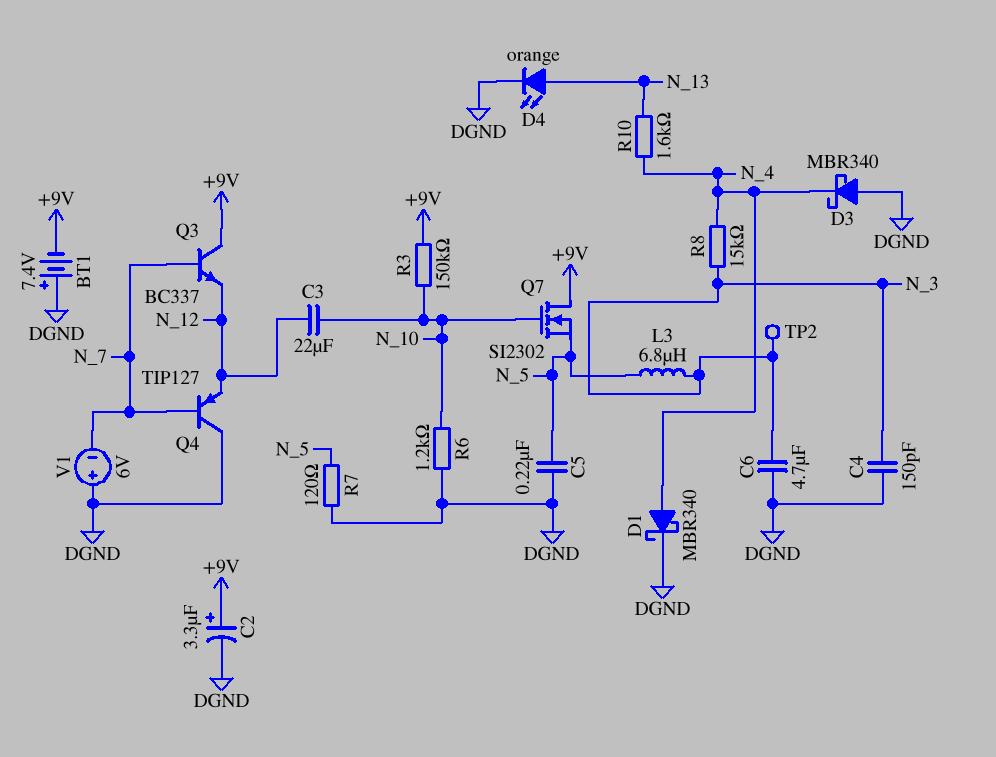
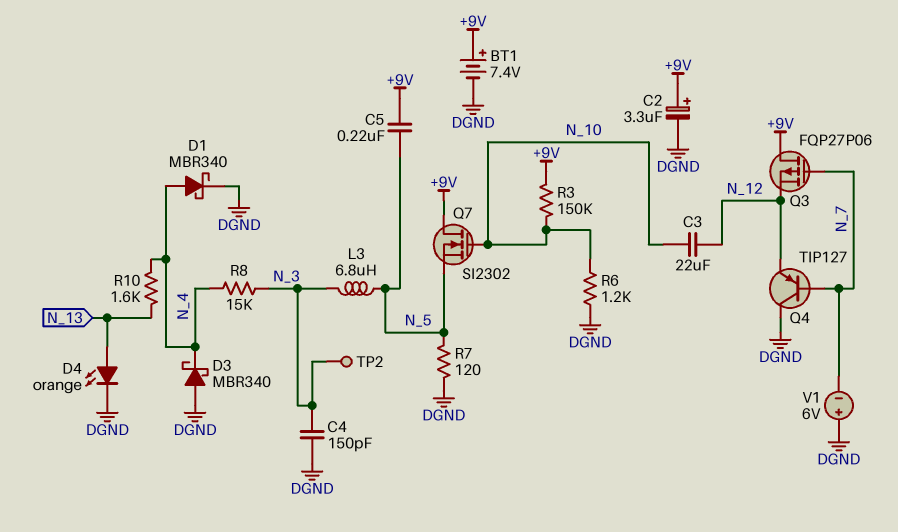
BT1: 7.4V (plus DGND, minus +9V) -> 7.4V (plus +9V, minus DGND)
C5: 220nF (DGND, N_5) -> 220nF (+9V, N_5)
C6: 4.7uF (DGND, N_3) -> none
Q3: NPN BC337 (B N_7, C +9V, E N_12) -> PMOS FQP27P06 (G N_7, D +9V, S N_12)

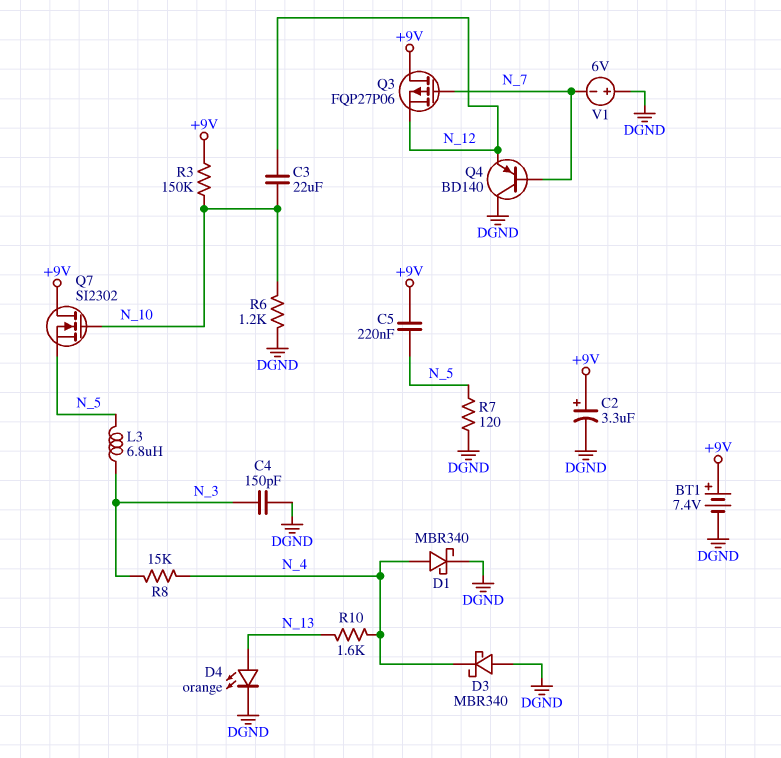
Q4: PNP TIP127 (B N_7, C DGND, E N_12) -> PNP BD140 (B N_7, C DGND, E N_12)
TP2: test point (N_3) -> none

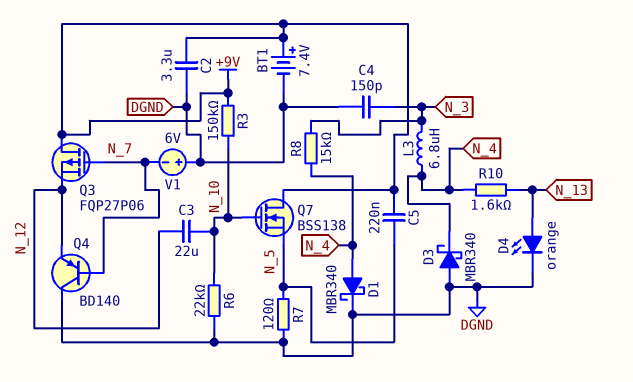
C2: 3.3uF (plus +9V, minus DGND) -> 3.3uF (+9V, DGND)
L3: 6.8uH (N_3, N_5) -> 6.8uH (N_3, N_4)
Q7: NMOS SI2302 (G N_10, D +9V, S N_5) -> NMOS BSS138 (G N_10, D +9V, S N_5)
R6: 1.2k (DGND, N_10) -> 22k (DGND, N_10)

